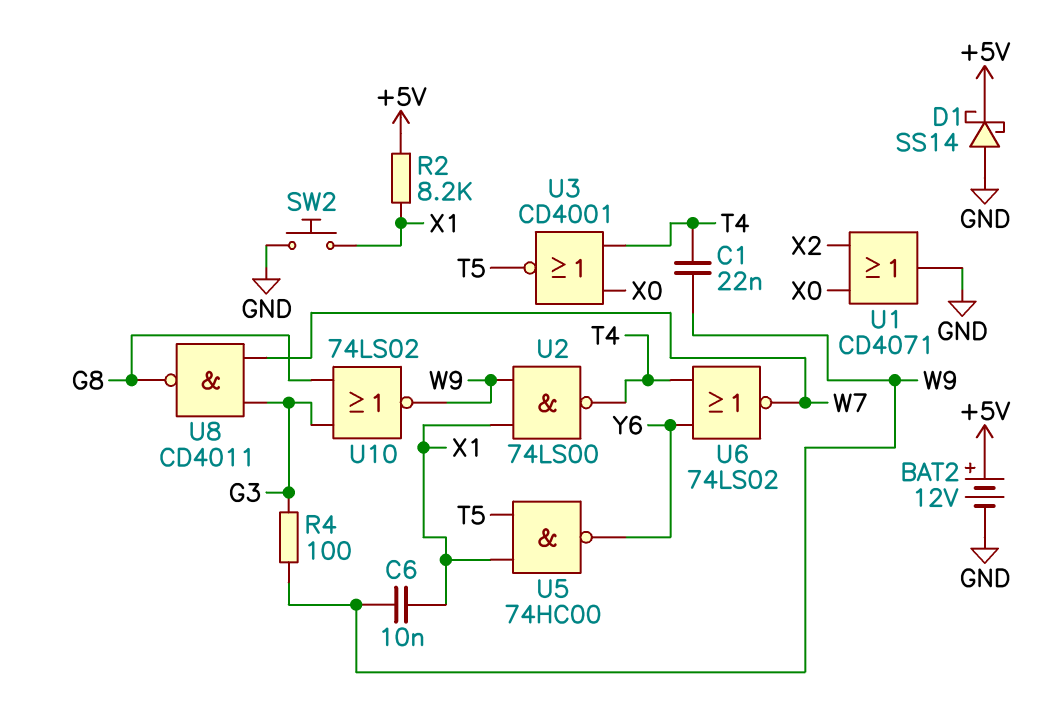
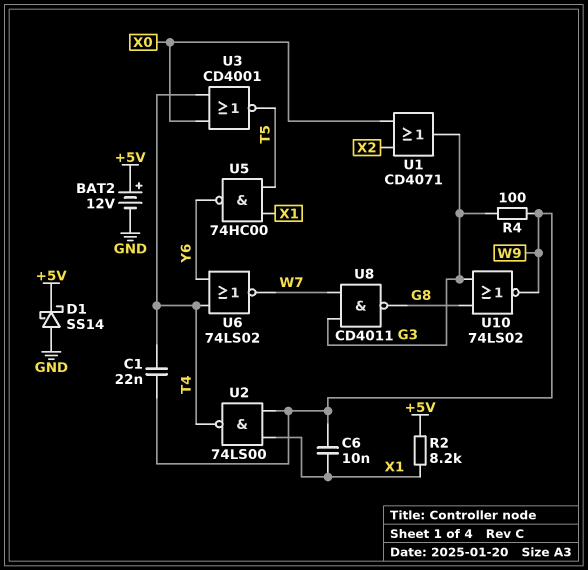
SW2: button (GND, X1) -> none
U1: OR CD4071 (in X0, in X2, out GND) -> OR CD4071 (in X0, in X2, out G3)

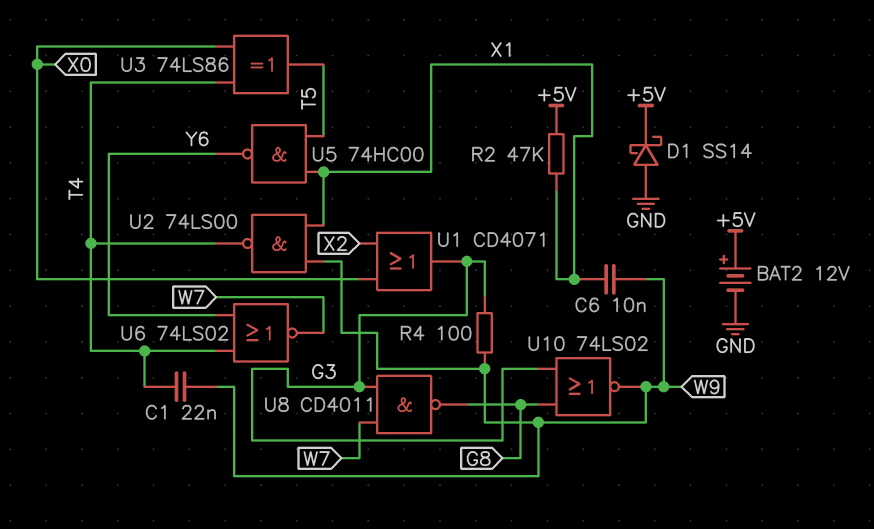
R2: 8.2k (+5V, X1) -> 47k (+5V, X1)
U3: NOR CD4001 (in T4, in X0, out T5) -> XOR 74LS86 (in T4, in X0, out T5)

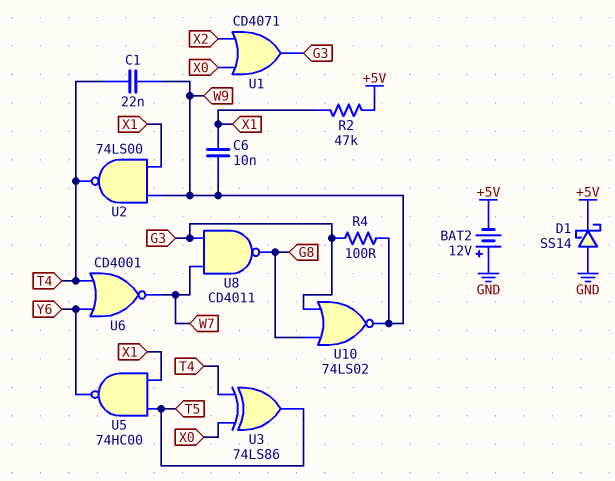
BAT2: 12V (plus +5V, minus GND) -> 12V (plus GND, minus +5V)
U6: NOR 74LS02 (in T4, in Y6, out W7) -> NOR CD4001 (in T4, in Y6, out W7)

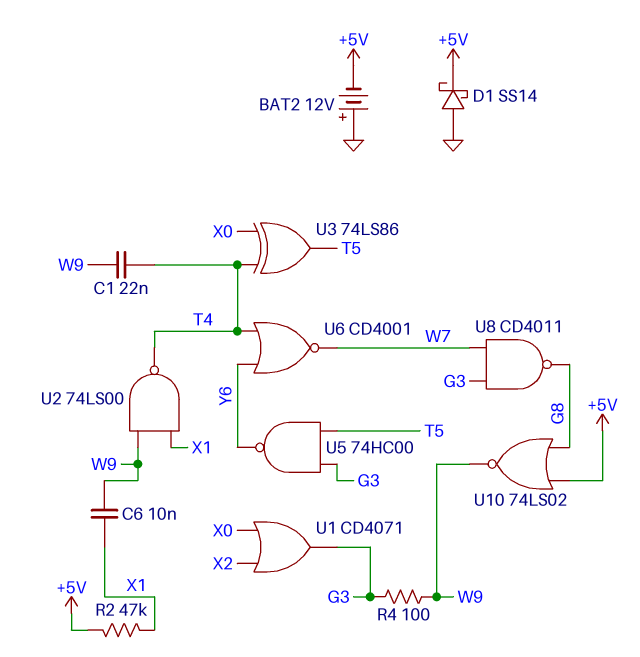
U5: NAND 74HC00 (in T5, in X1, out Y6) -> NAND 74HC00 (in G3, in T5, out Y6)
U10: NOR 74LS02 (in G3, in G8, out W9) -> NOR 74LS02 (in +5V, in G8, out W9)

